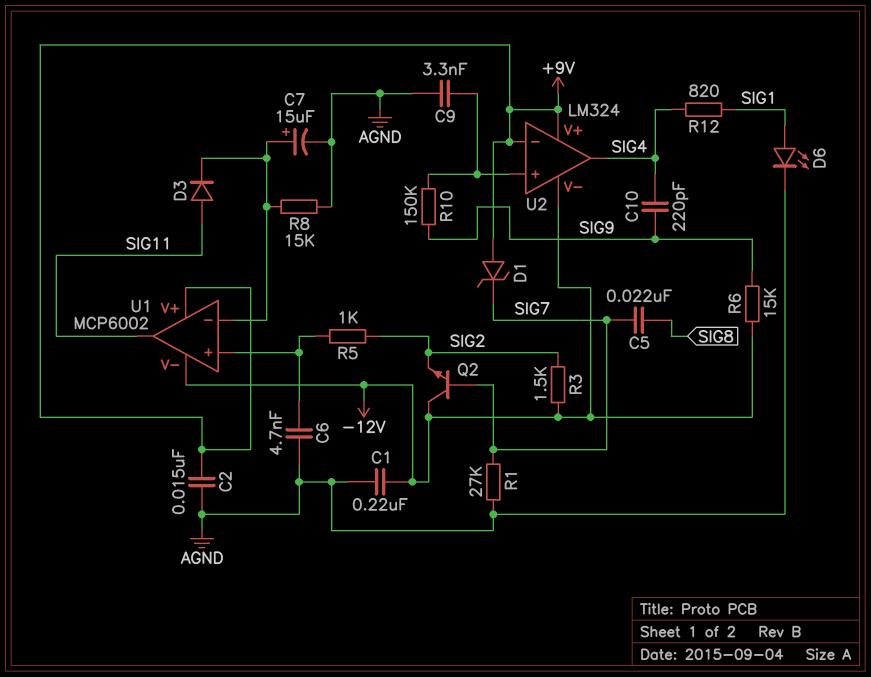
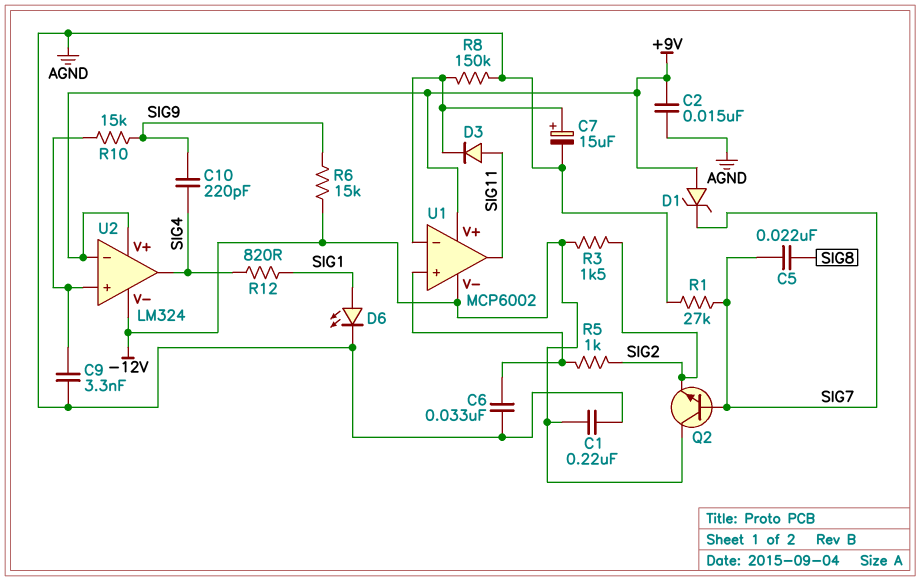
C6: 4.7nF (AGND, U1/in+) -> 33nF (AGND, U1/in+)
R8: 15k (AGND, U1/in-) -> 150k (AGND, U1/in-)
R10: 150k (SIG9, U2/in+) -> 15k (SIG9, U2/in+)

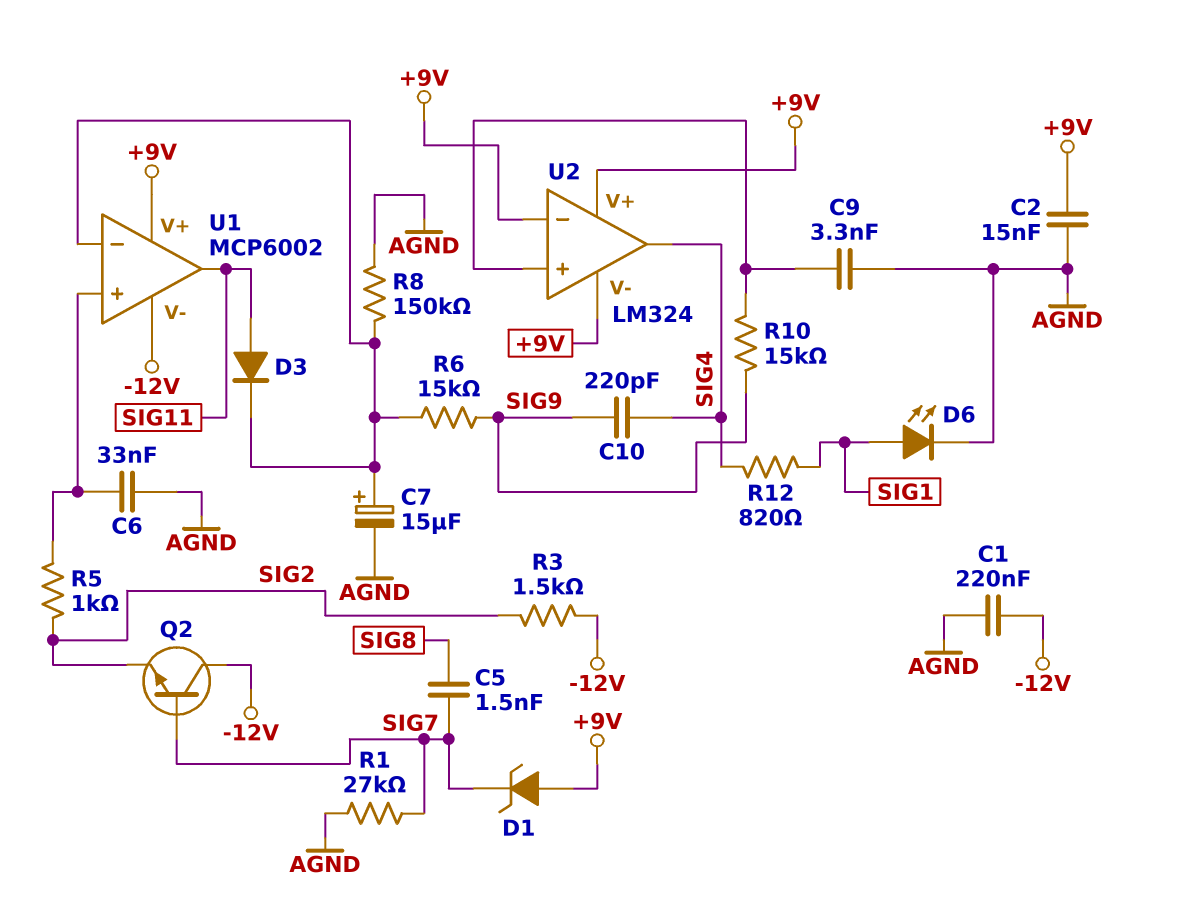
C5: 22nF (SIG7, SIG8) -> 1.5nF (SIG7, SIG8)
R6: 15k (-12V, SIG9) -> 15k (SIG9, U1/in-)
U2 pin V-: -12V -> +9V

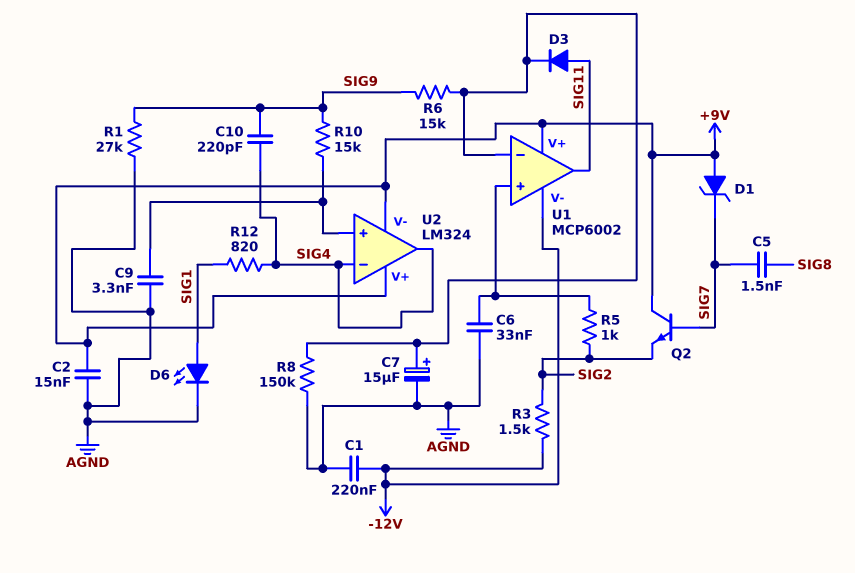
Q2: NPN (B SIG7, C -12V, E SIG2) -> NPN (B SIG7, C +9V, E SIG2)
R1: 27k (AGND, SIG7) -> 27k (AGND, SIG9)
U2 pin in-: +9V -> SIG4

